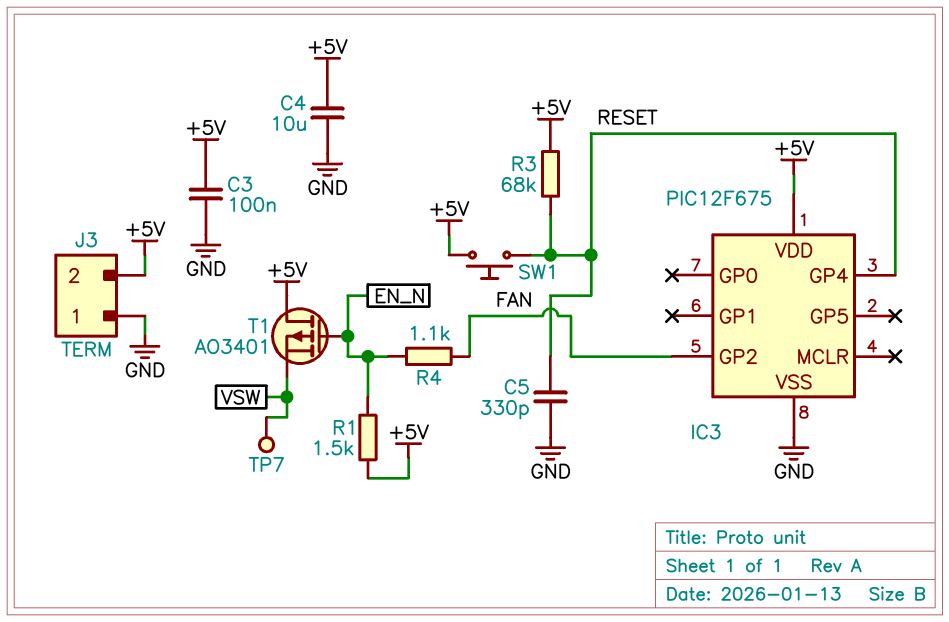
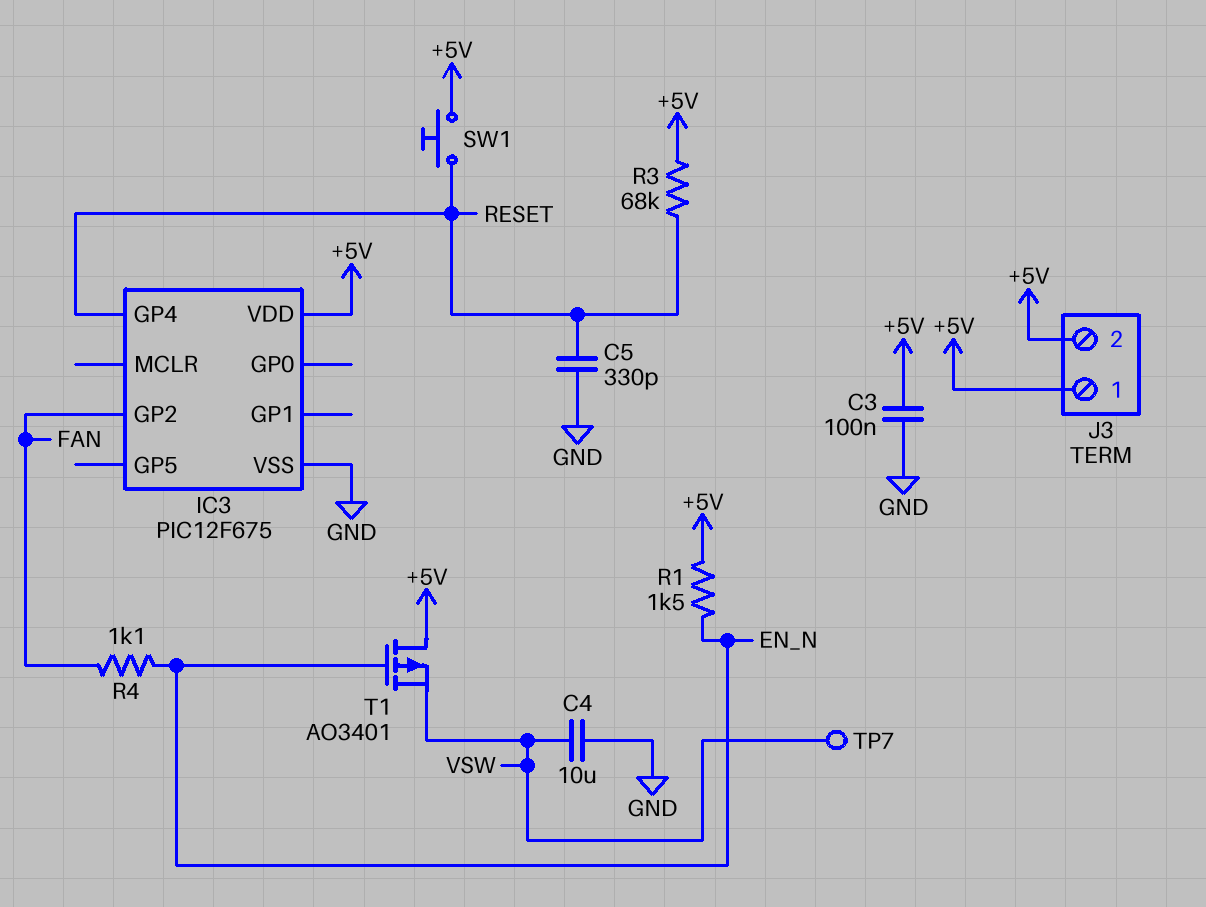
C4: 10uF (+5V, GND) -> 10uF (GND, VSW)
J3 pin 1: GND -> +5V

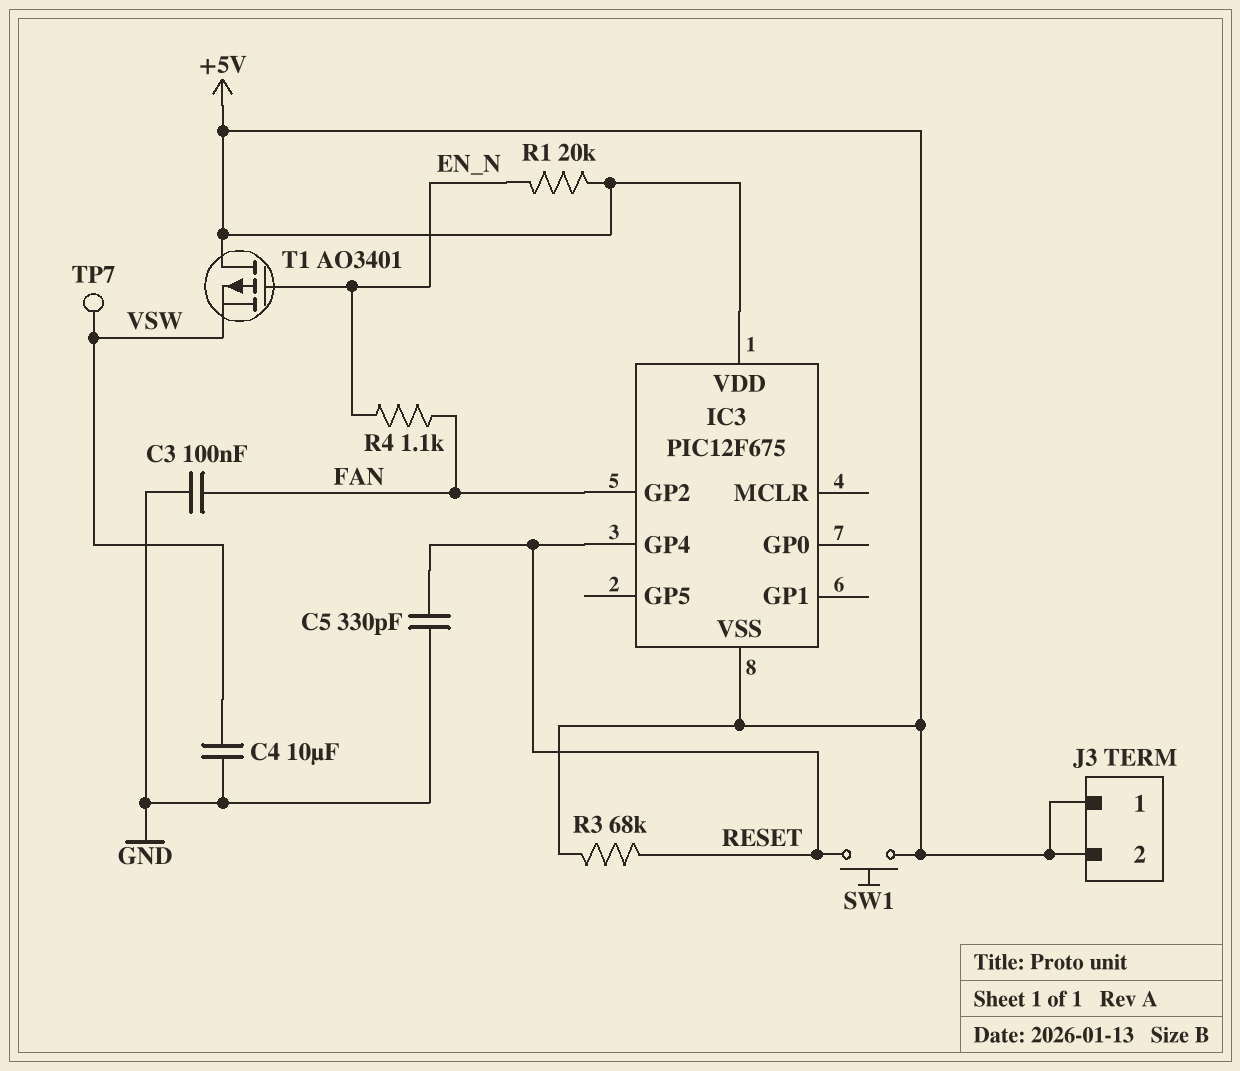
C3: 100nF (+5V, GND) -> 100nF (FAN, GND)
IC3 pin VSS: GND -> +5V
R1: 1.5k (+5V, EN_N) -> 20k (+5V, EN_N)

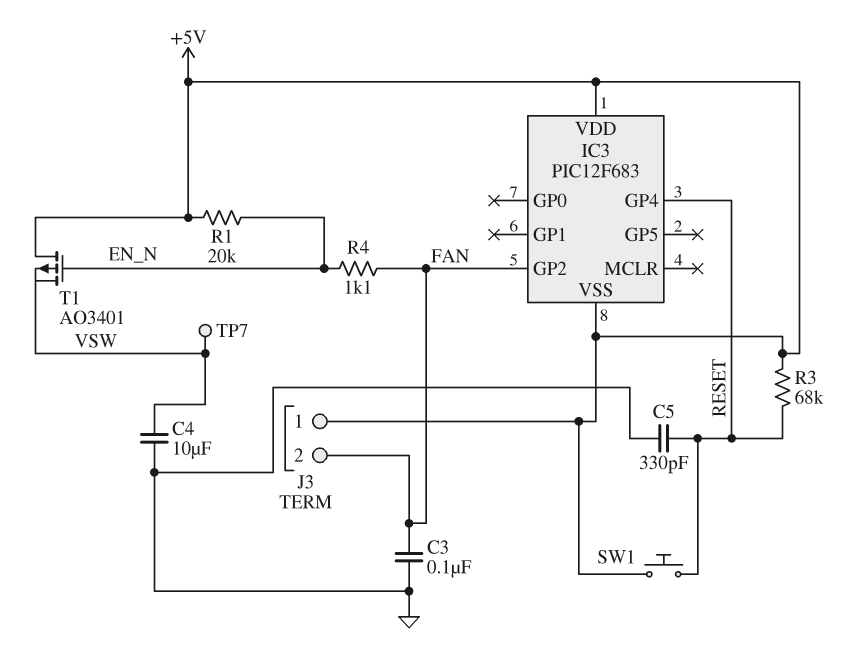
IC3: PIC12F675 -> PIC12F683
J3 pin 2: +5V -> FAN

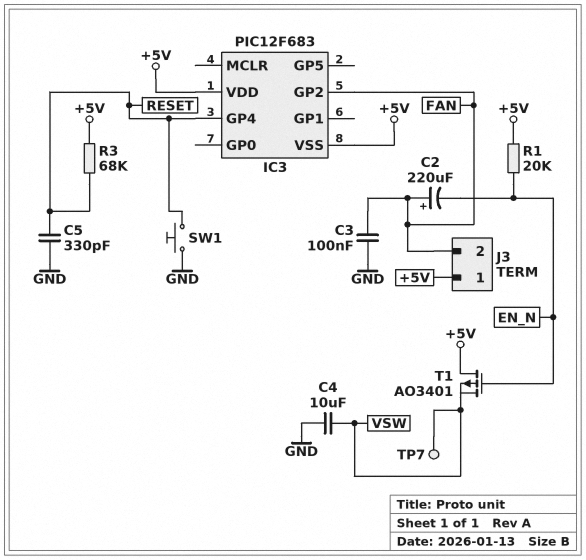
C2: none -> 220uF (plus FAN, minus EN_N)
R4: 1.1k (EN_N, FAN) -> none
SW1: button (+5V, RESET) -> button (GND, RESET)

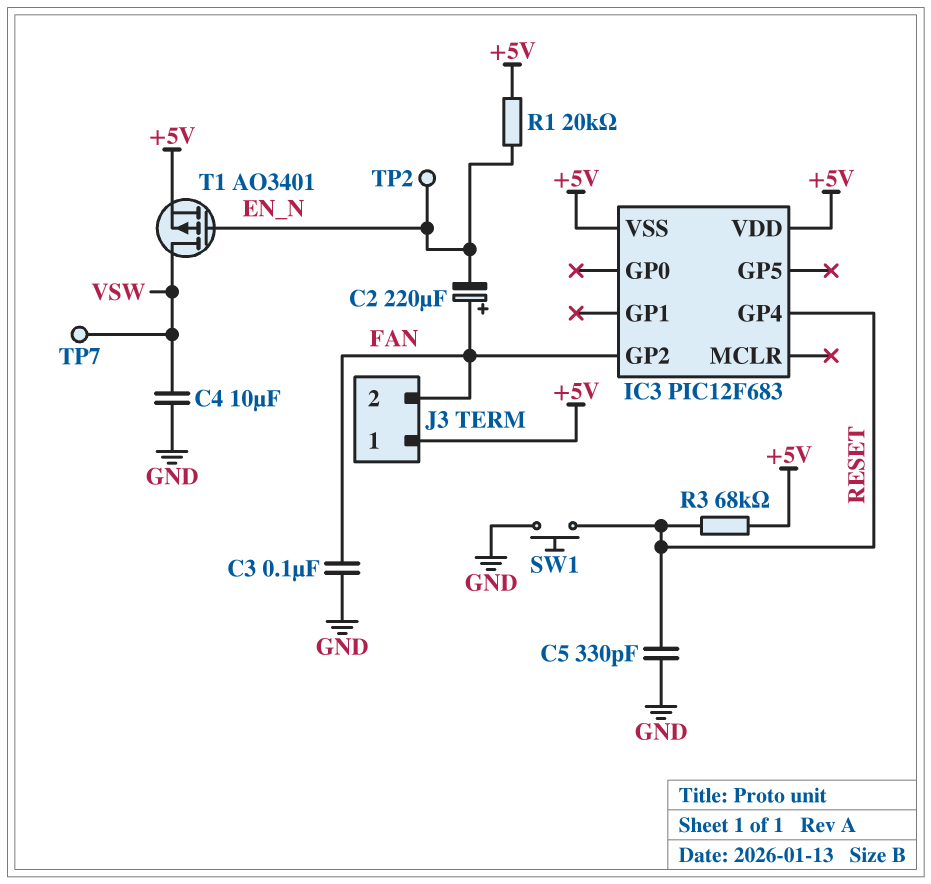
T1: PMOS AO3401 (G EN_N, D +5V, S VSW) -> PMOS AO3401 (G EN_N, D VSW, S +5V)
TP2: none -> test point (EN_N)

